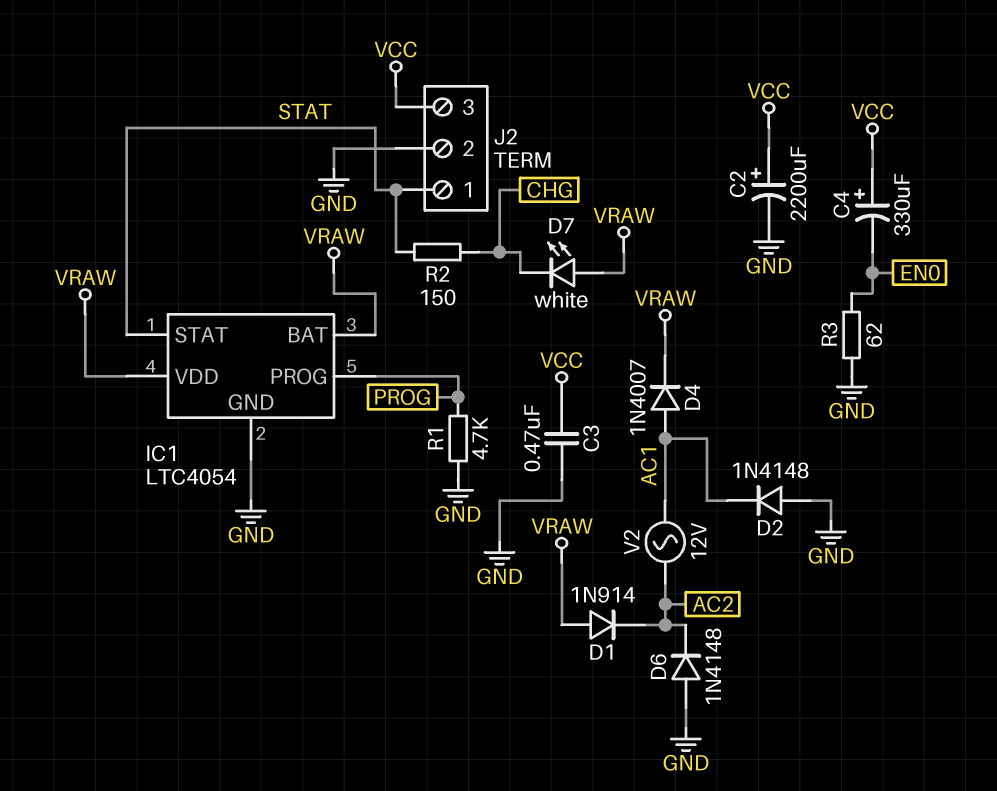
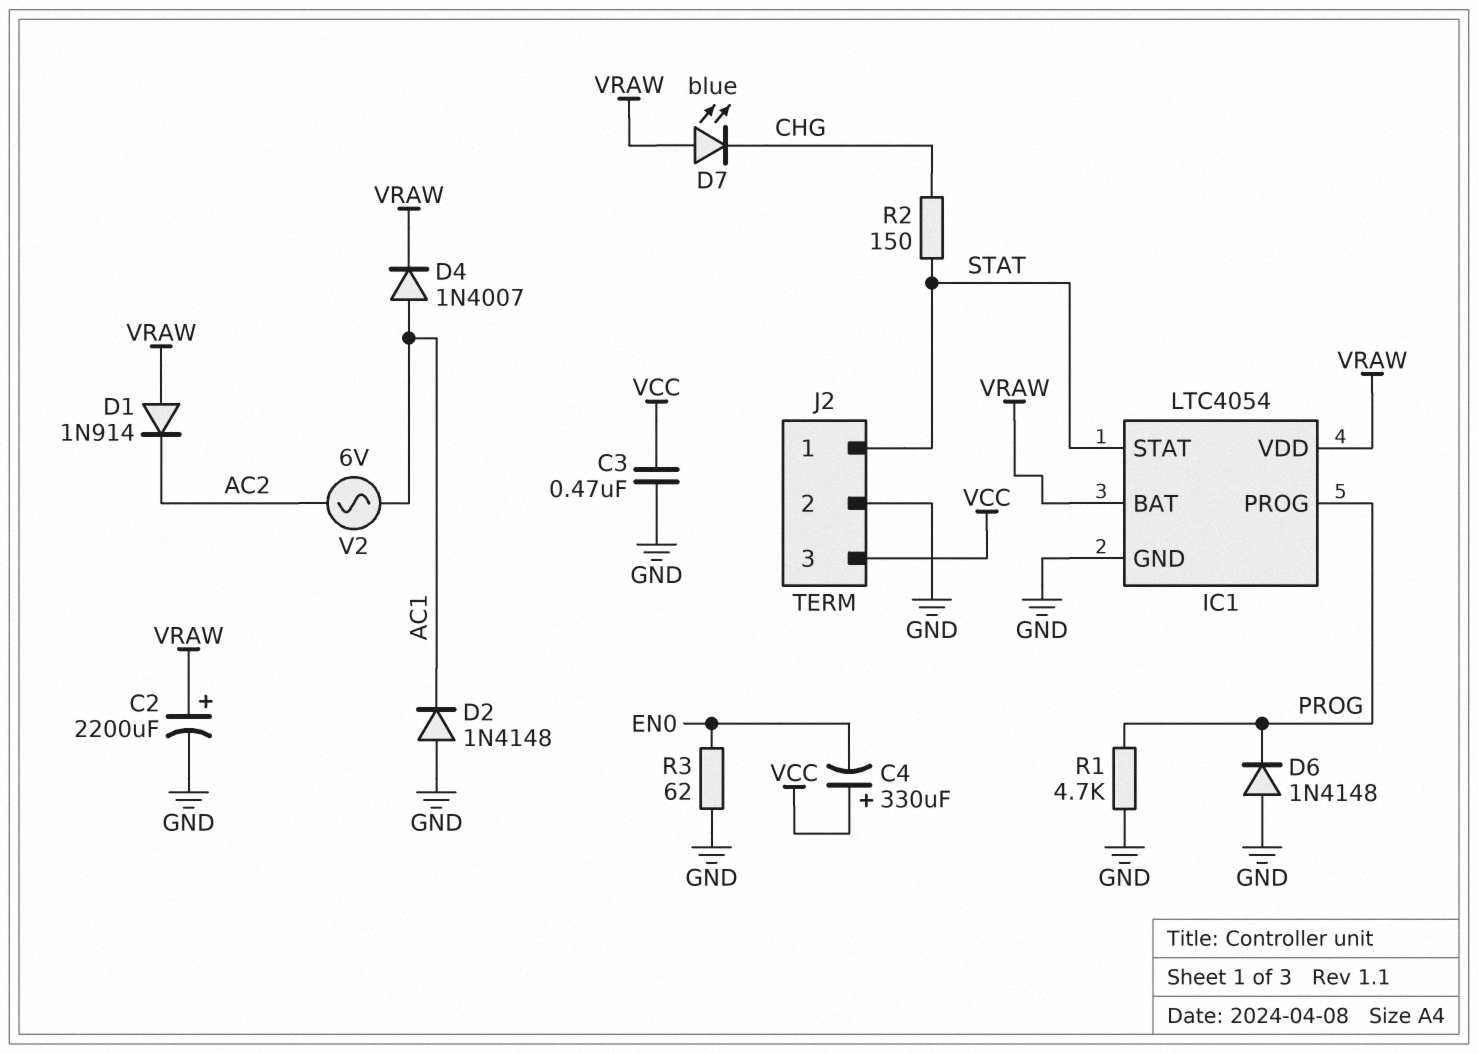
C2: 2200uF (plus VCC, minus GND) -> 2200uF (plus VRAW, minus GND)
D6: diode 1N4148 (A GND, K AC2) -> diode 1N4148 (A GND, K PROG)
D7: LED white (A VRAW, K CHG) -> LED blue (A VRAW, K CHG)
V2: AC 12V (AC1, AC2) -> AC 6V (AC1, AC2)

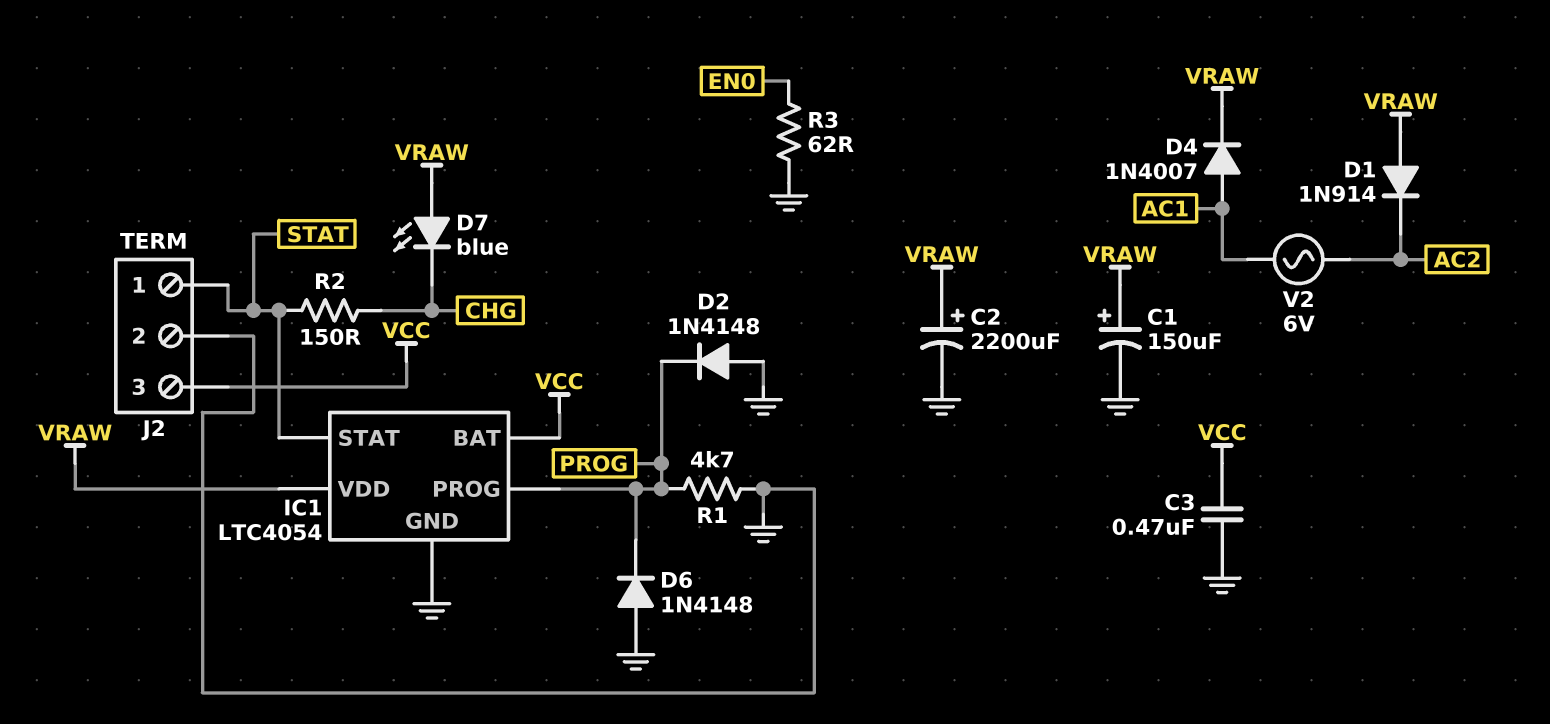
C1: none -> 150uF (plus VRAW, minus GND)
C4: 330uF (plus VCC, minus EN0) -> none
D2: diode 1N4148 (A GND, K AC1) -> diode 1N4148 (A GND, K PROG)
IC1 pin BAT: VRAW -> VCC

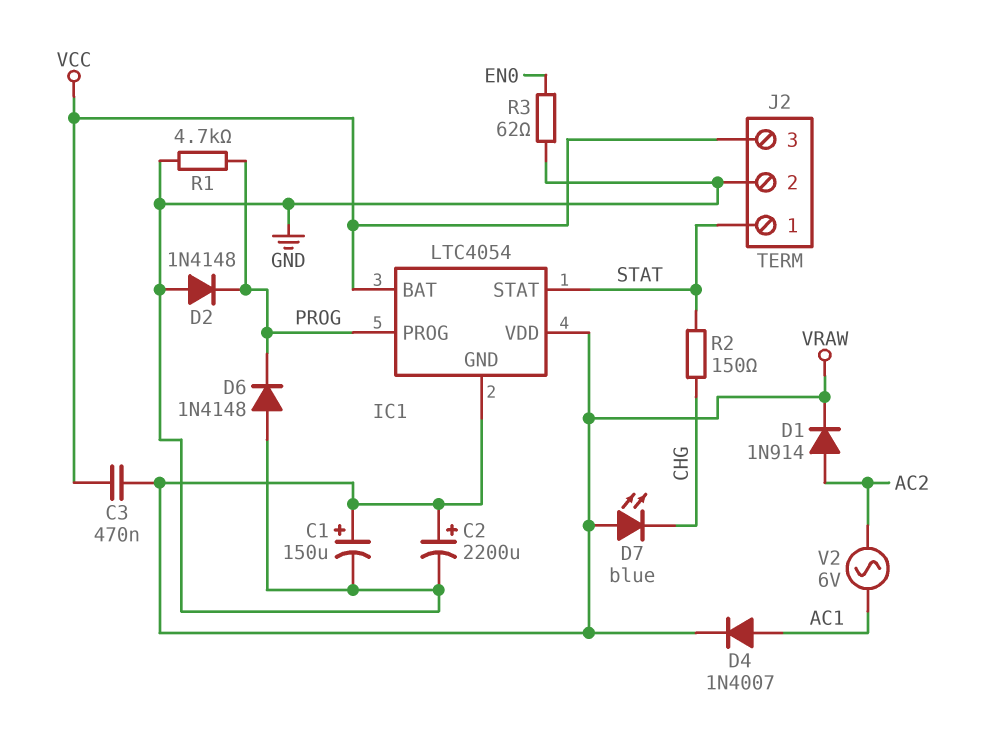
C3: 470nF (GND, VCC) -> 470nF (VCC, VRAW)
D1: diode 1N914 (A VRAW, K AC2) -> diode 1N914 (A AC2, K VRAW)
IC1 pin GND: GND -> VRAW

